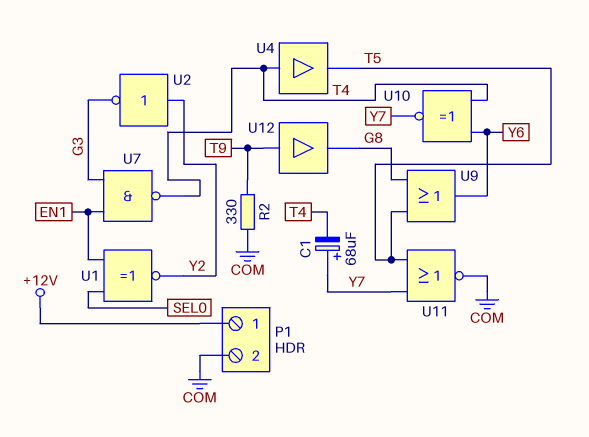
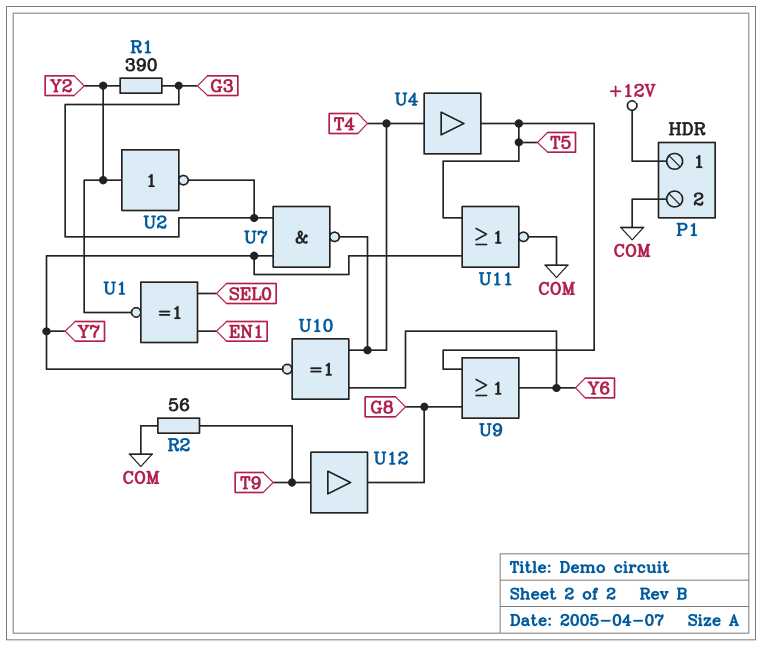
C1: 68uF (plus Y7, minus T4) -> none
R1: none -> 390 (G3, Y2)
R2: 330 (COM, T9) -> 56 (COM, T9)
U7: NAND (in EN1, in G3, out T4) -> NAND (in G3, in Y7, out T4)

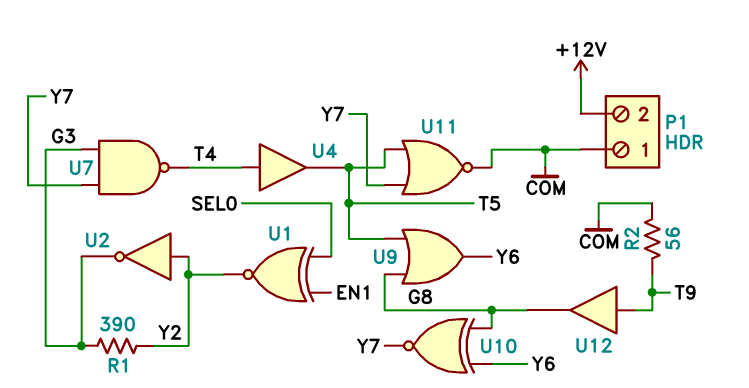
P1 pin 1: +12V -> COM
P1 pin 2: COM -> +12V
U10: XNOR (in T4, in Y6, out Y7) -> XNOR (in G8, in Y6, out Y7)

